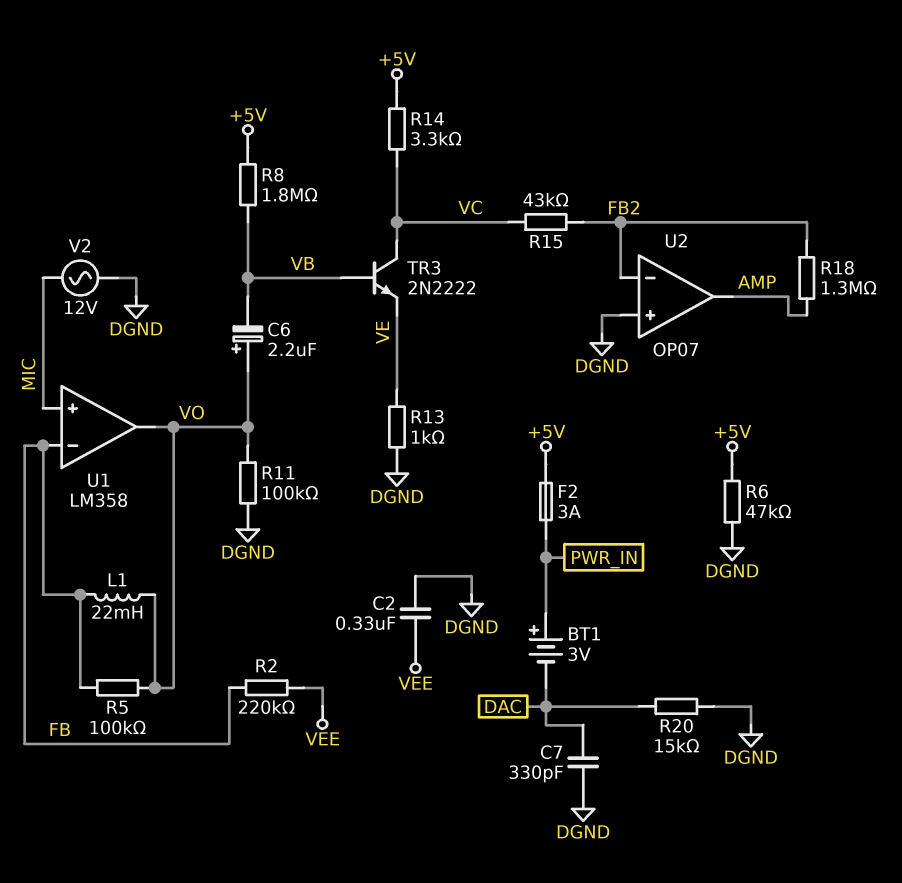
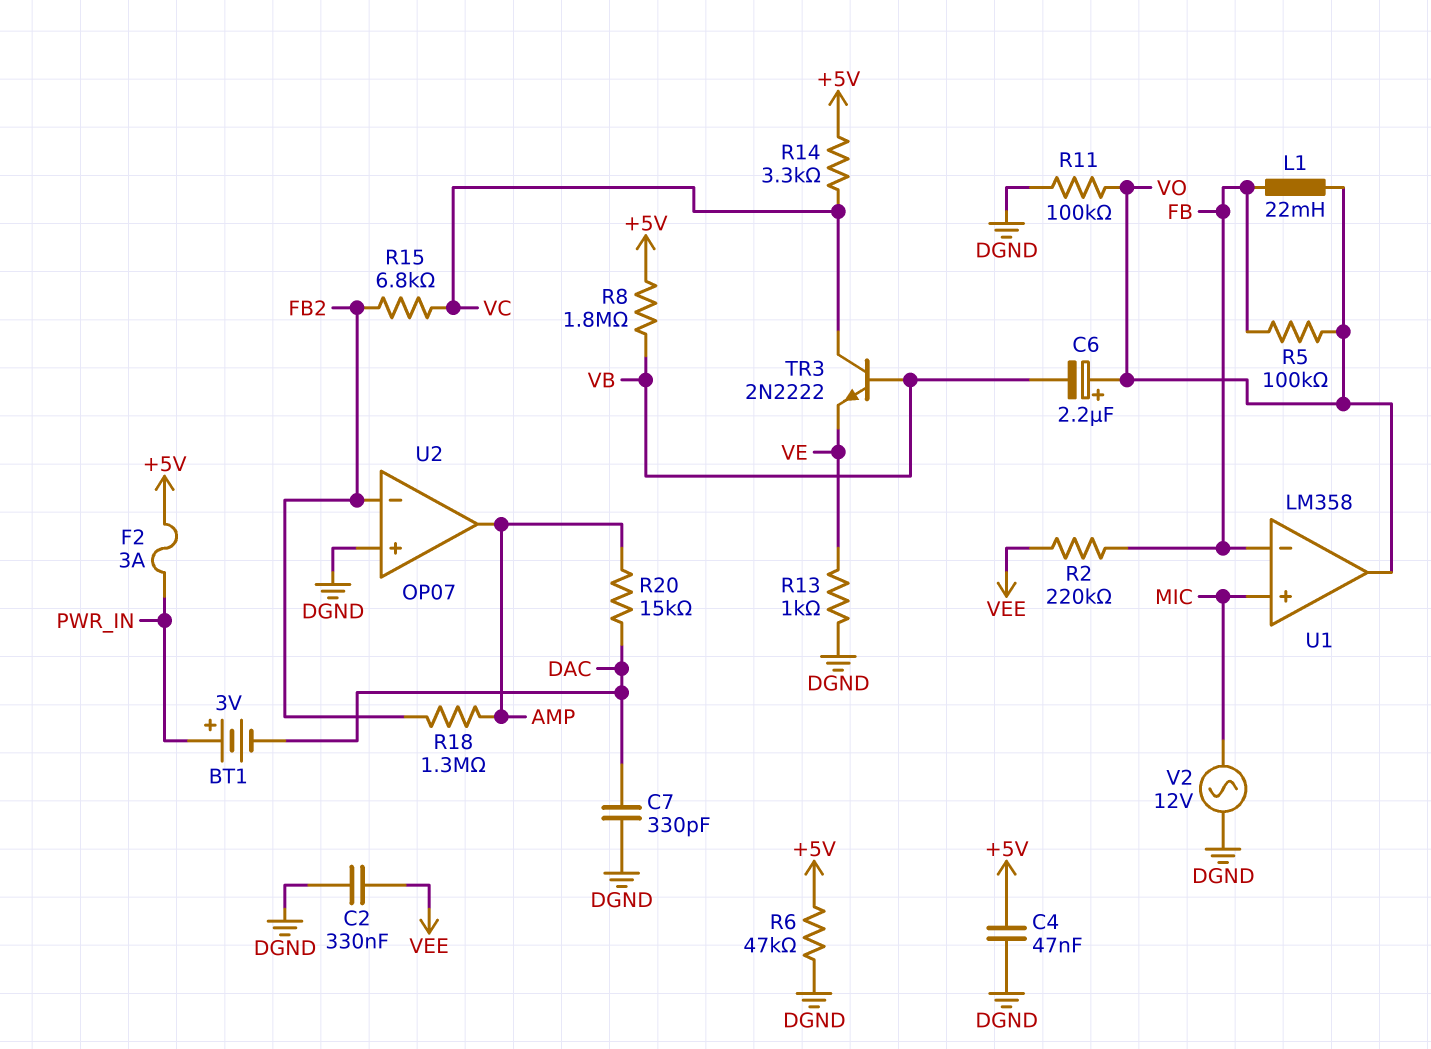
C4: none -> 47nF (+5V, DGND)
R15: 43k (FB2, VC) -> 6.8k (FB2, VC)
R20: 15k (DAC, DGND) -> 15k (AMP, DAC)

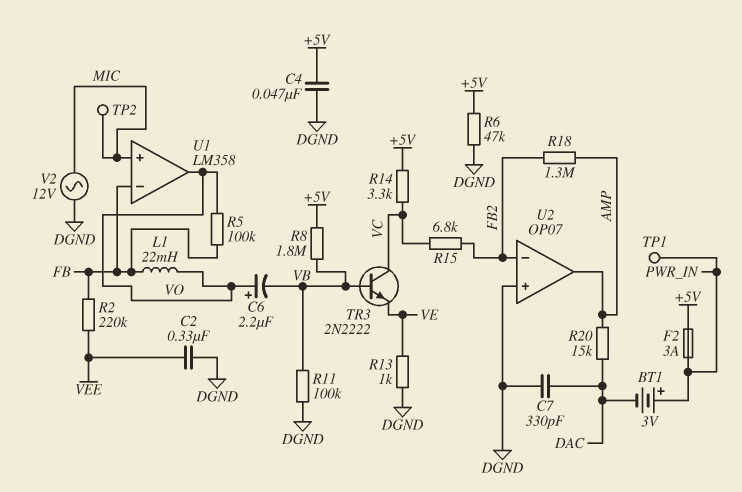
R11: 100k (DGND, VO) -> 100k (DGND, VB)
TP1: none -> test point (PWR_IN)
TP2: none -> test point (MIC)

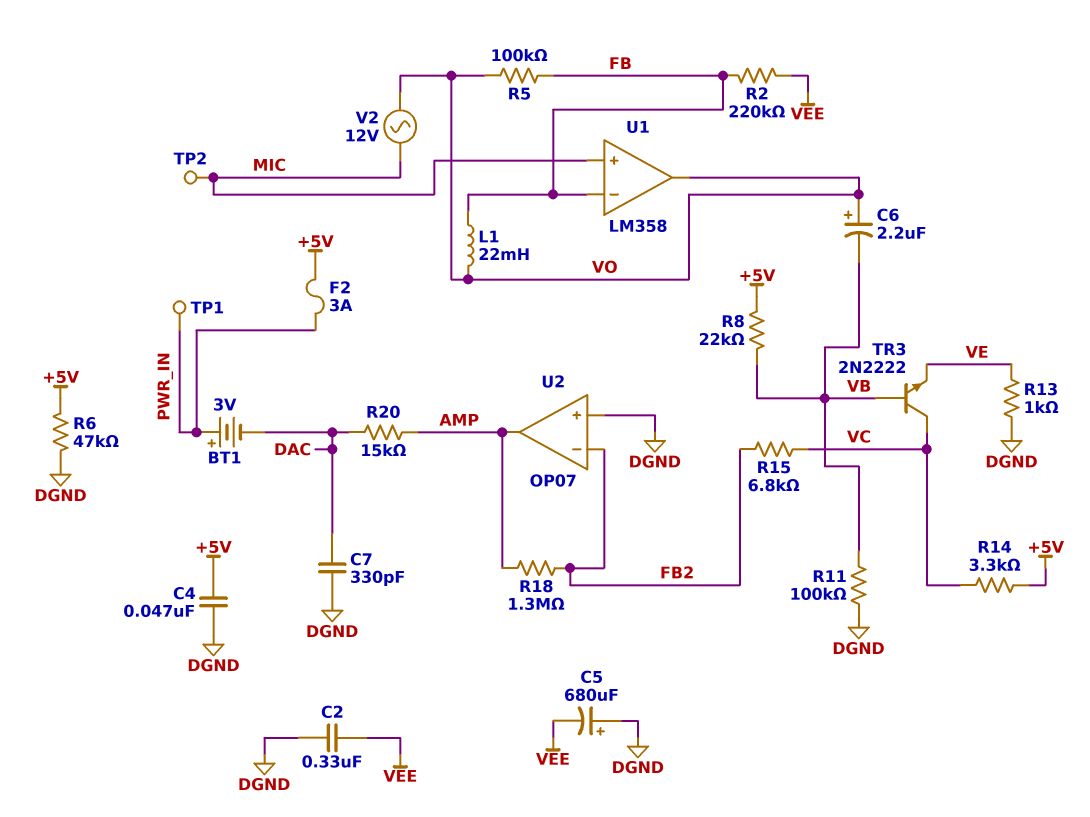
C5: none -> 680uF (plus DGND, minus VEE)
R8: 1.8M (+5V, VB) -> 22k (+5V, VB)
V2: AC 12V (DGND, MIC) -> AC 12V (MIC, VO)

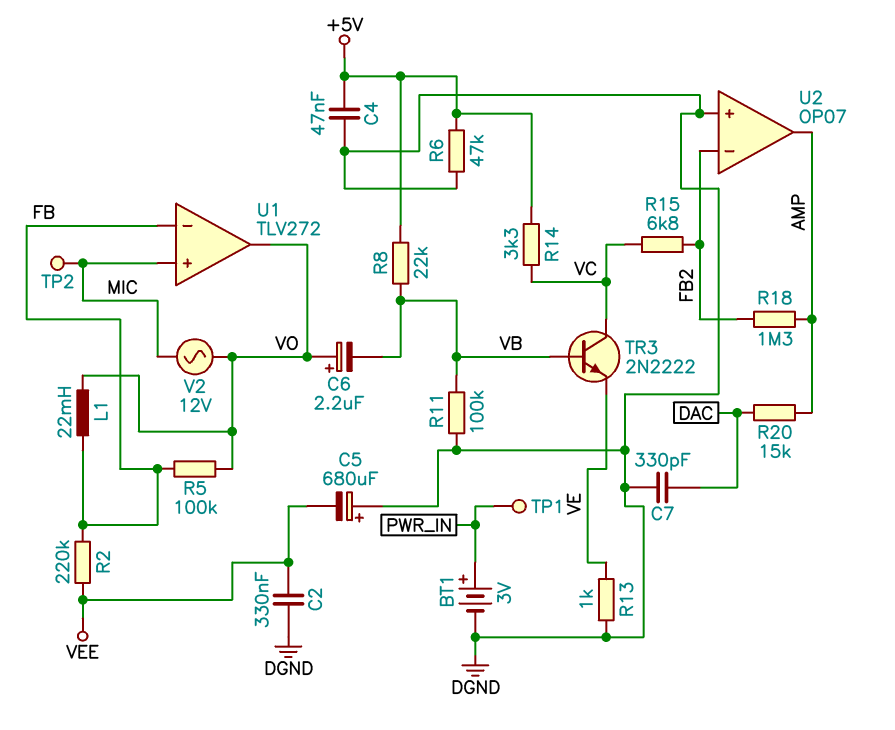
BT1: 3V (plus PWR_IN, minus DAC) -> 3V (plus PWR_IN, minus DGND)
F2: 3A (+5V, PWR_IN) -> none
U1: LM358 -> TLV272

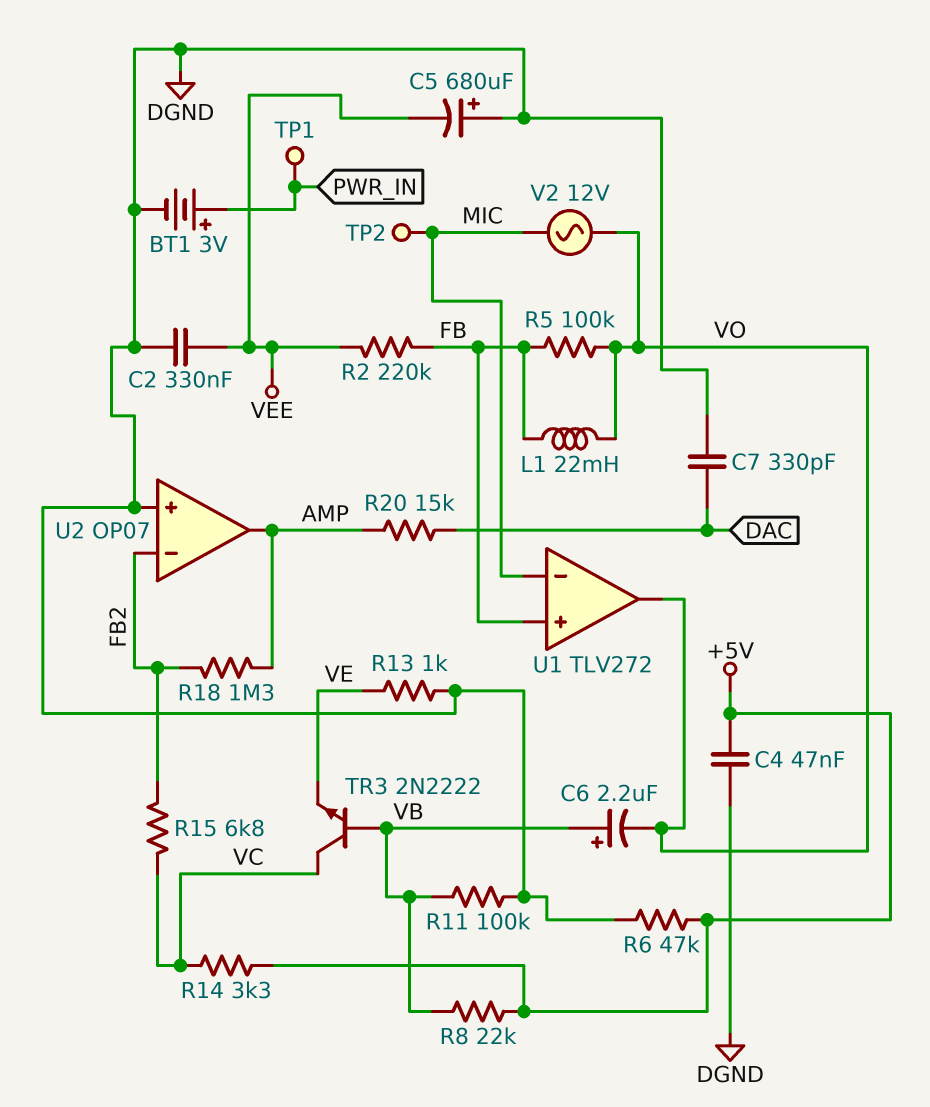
C6: 2.2uF (plus VO, minus VB) -> 2.2uF (plus VB, minus VO)
U1 pin in+: MIC -> FB
U1 pin in-: FB -> MIC

